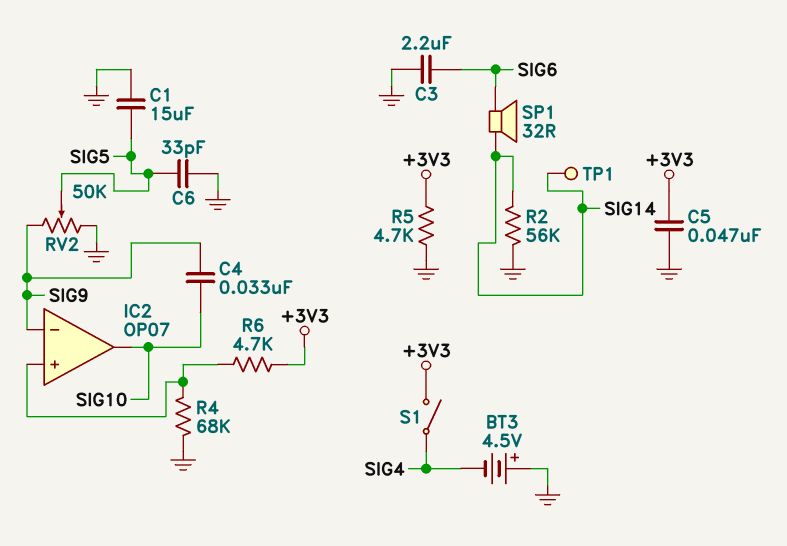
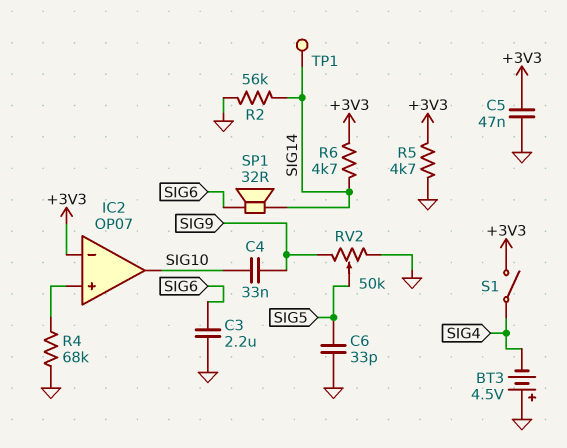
C1: 15uF (GND, SIG5) -> none
IC2 pin in-: SIG9 -> +3V3
R6: 4.7k (+3V3, IC2/in+) -> 4.7k (+3V3, SIG14)

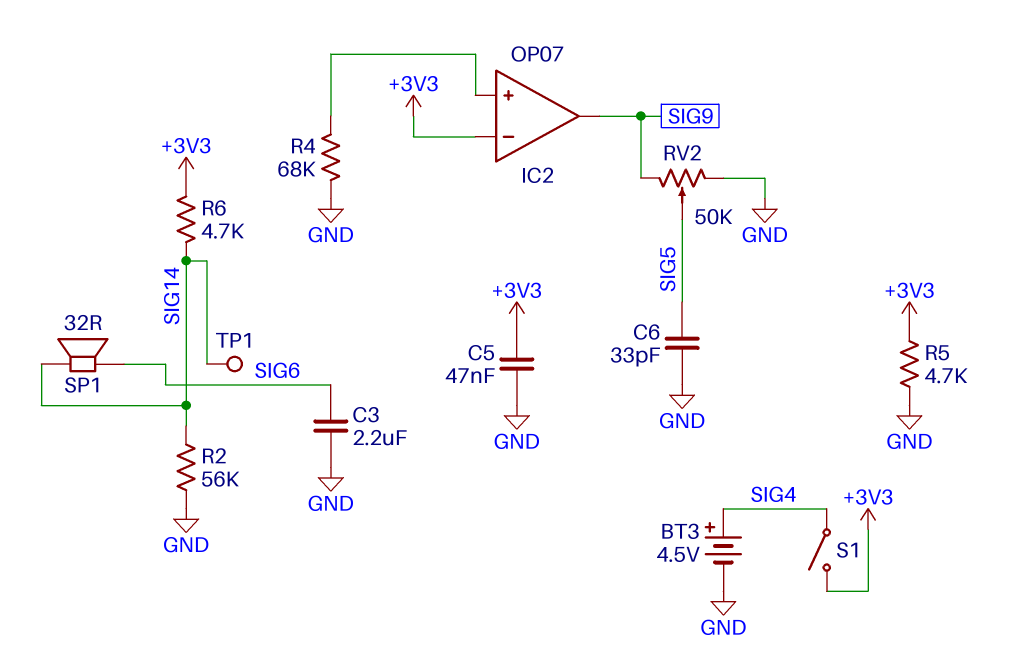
BT3: 4.5V (plus GND, minus SIG4) -> 4.5V (plus SIG4, minus GND)
C4: 33nF (SIG9, SIG10) -> none
IC2 pin out: SIG10 -> SIG9

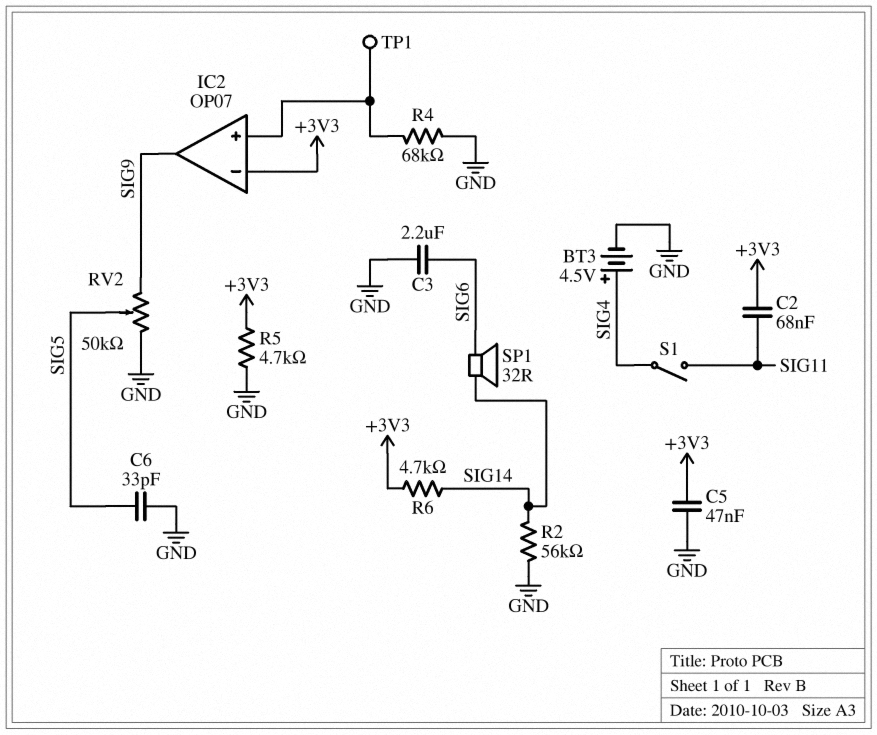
C2: none -> 68nF (+3V3, SIG11)
S1: switch (+3V3, SIG4) -> switch (SIG4, SIG11)
TP1: test point (SIG14) -> test point (IC2/in+)

